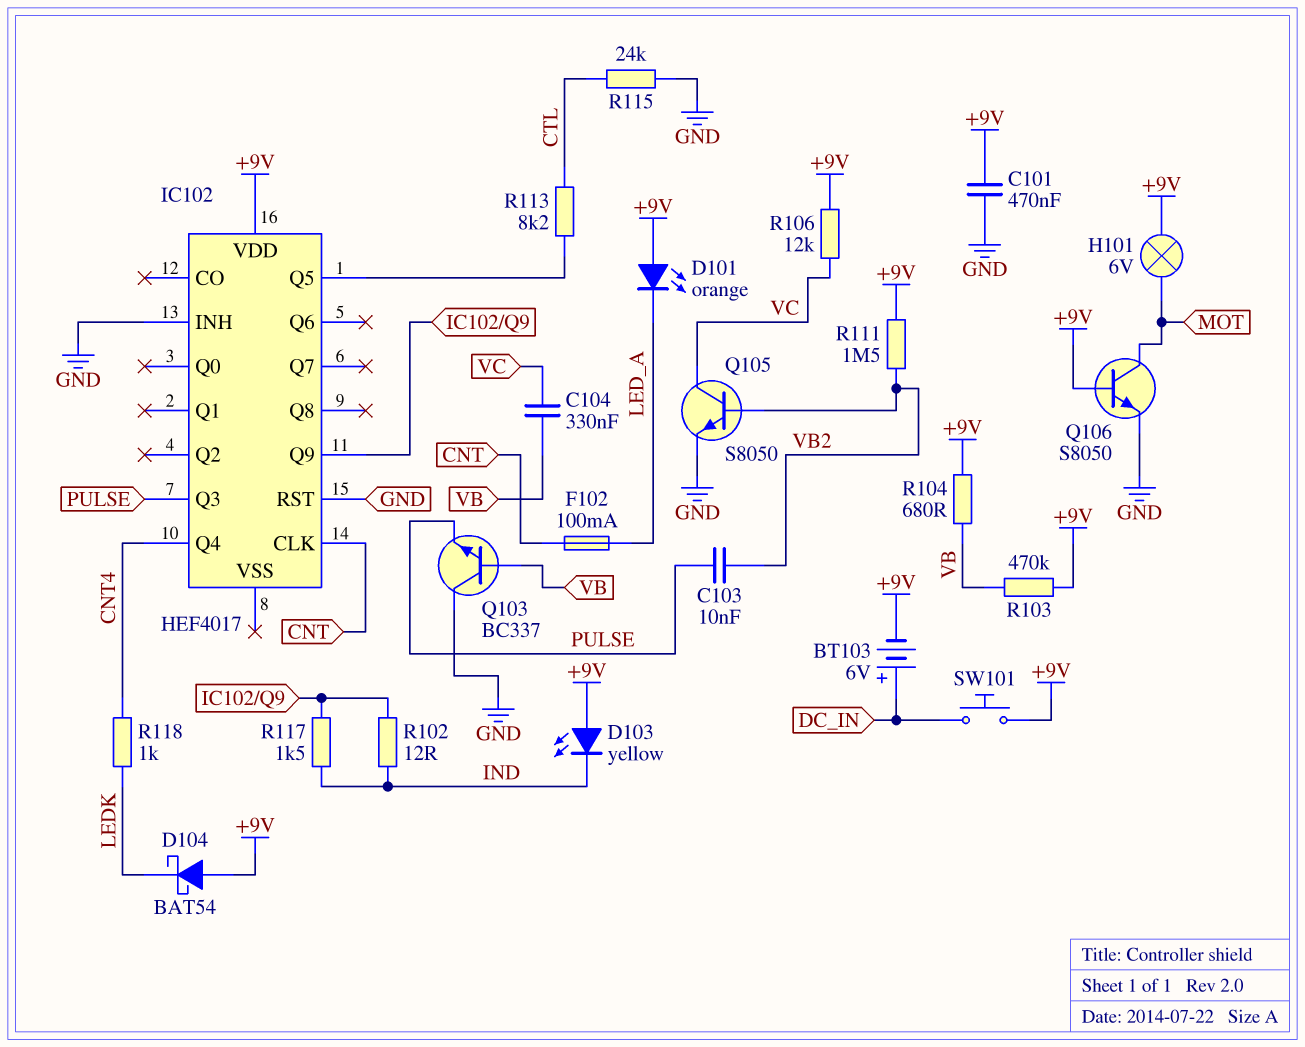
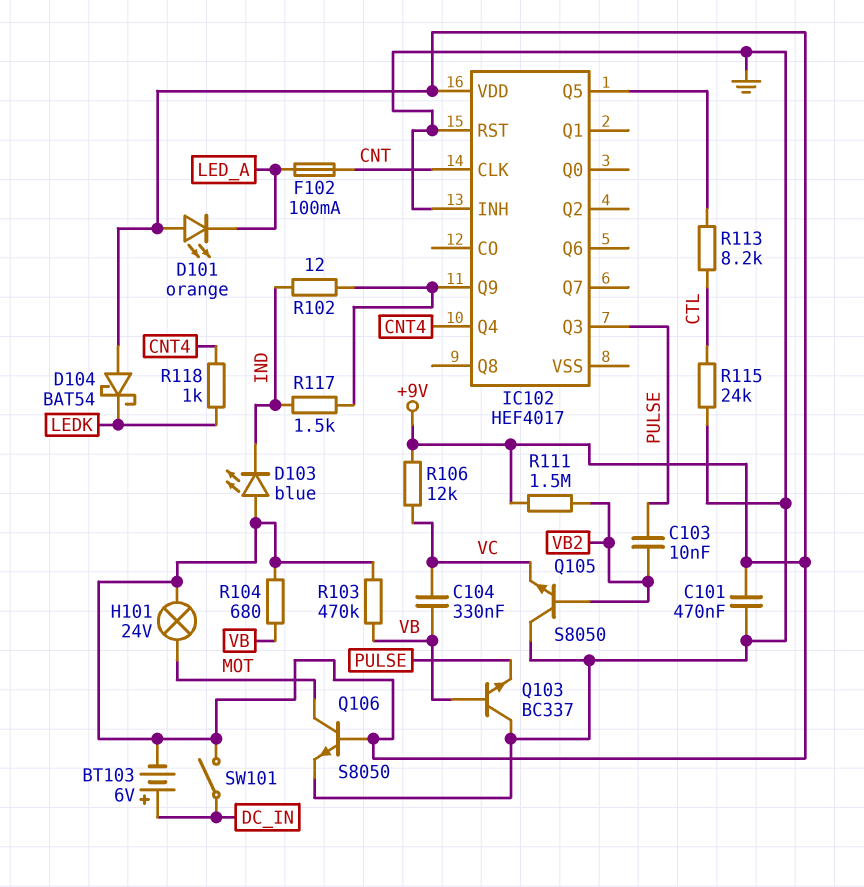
D103: LED yellow (A +9V, K IND) -> LED blue (A +9V, K IND)
H101: lamp 6V (+9V, MOT) -> lamp 24V (+9V, MOT)
Q105: NPN S8050 (B VB2, C VC, E GND) -> NPN S8050 (B VB2, C GND, E VC)
SW101: button (+9V, DC_IN) -> switch (+9V, DC_IN)

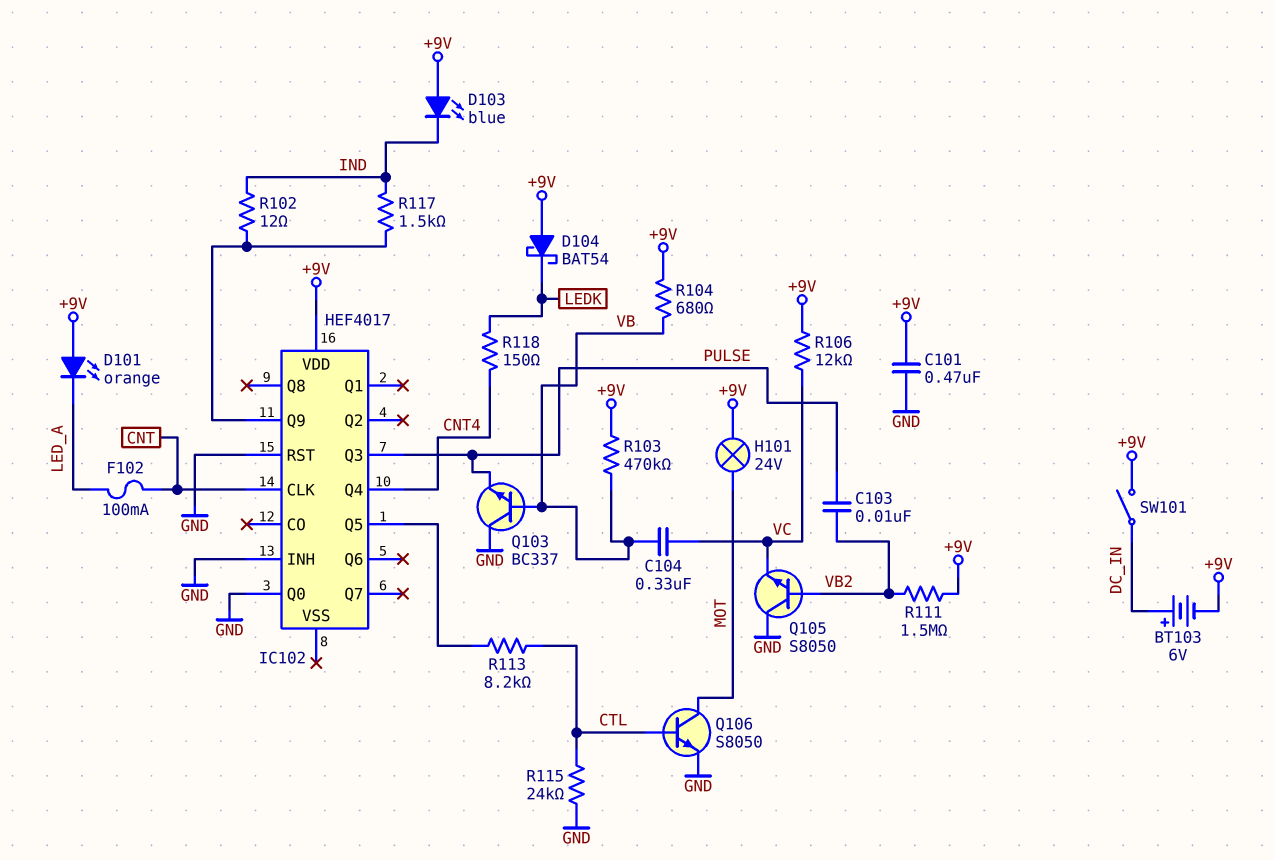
IC102 pin Q0: none -> GND
Q106: NPN S8050 (B +9V, C MOT, E GND) -> NPN S8050 (B CTL, C MOT, E GND)
R118: 1k (CNT4, LEDK) -> 150 (CNT4, LEDK)

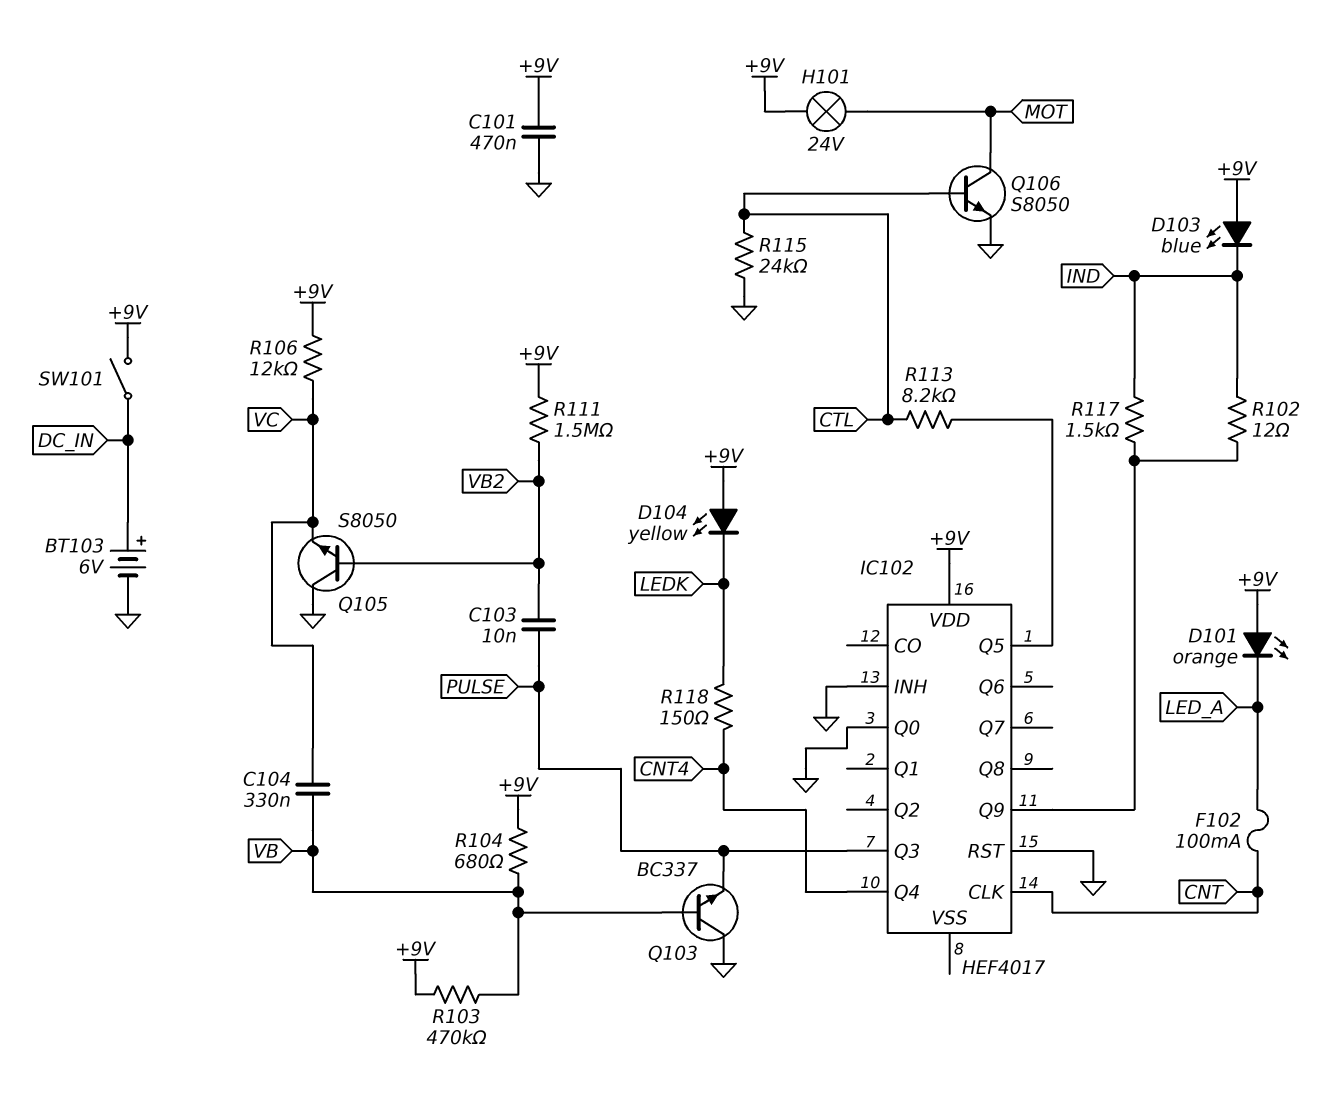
BT103: 6V (plus DC_IN, minus +9V) -> 6V (plus DC_IN, minus GND)
D104: schottky BAT54 (A +9V, K LEDK) -> LED yellow (A +9V, K LEDK)

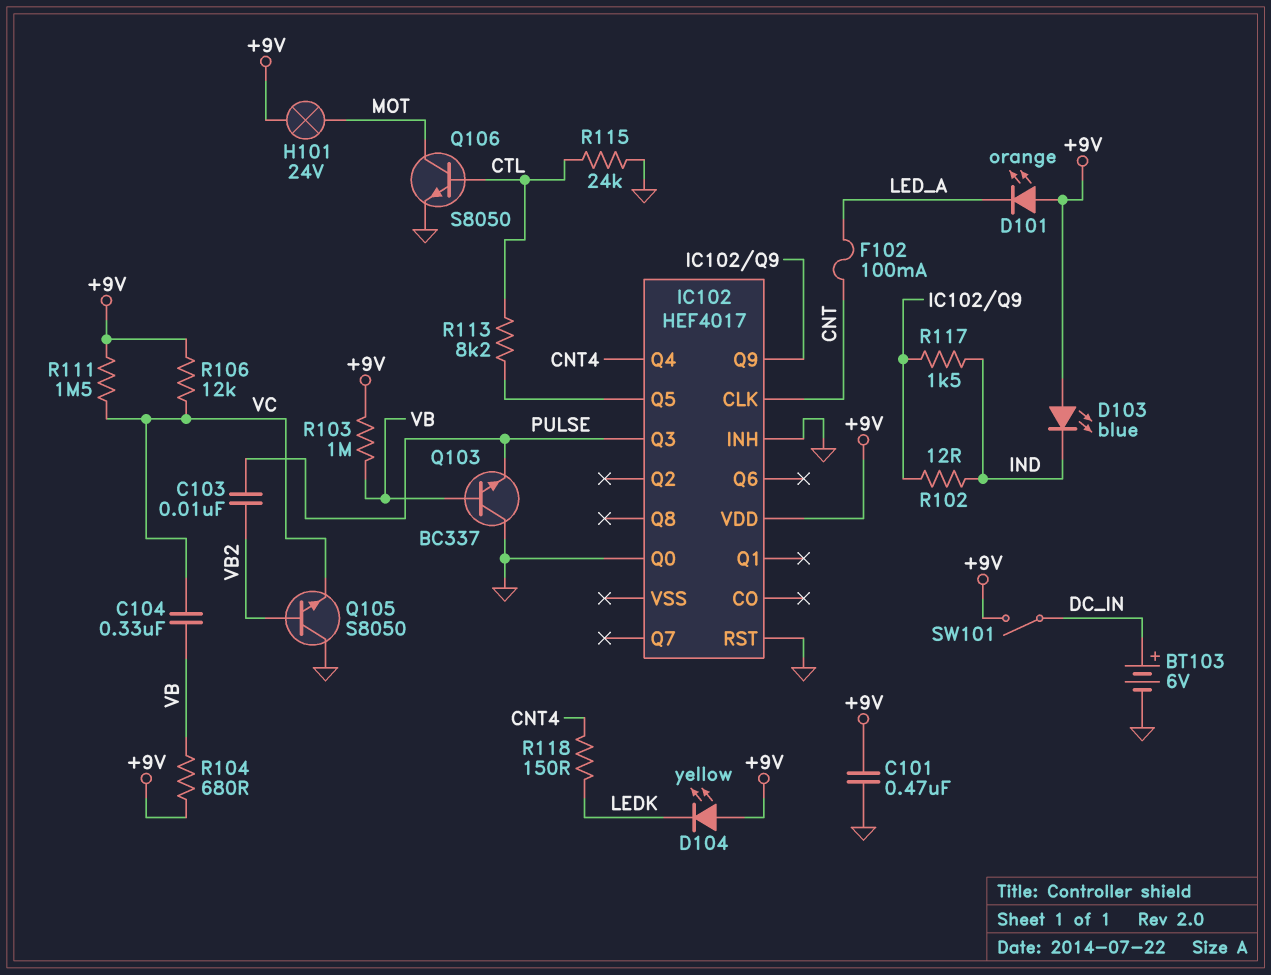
R103: 470k (+9V, VB) -> 1M (+9V, VB)
R111: 1.5M (+9V, VB2) -> 1.5M (+9V, VC)

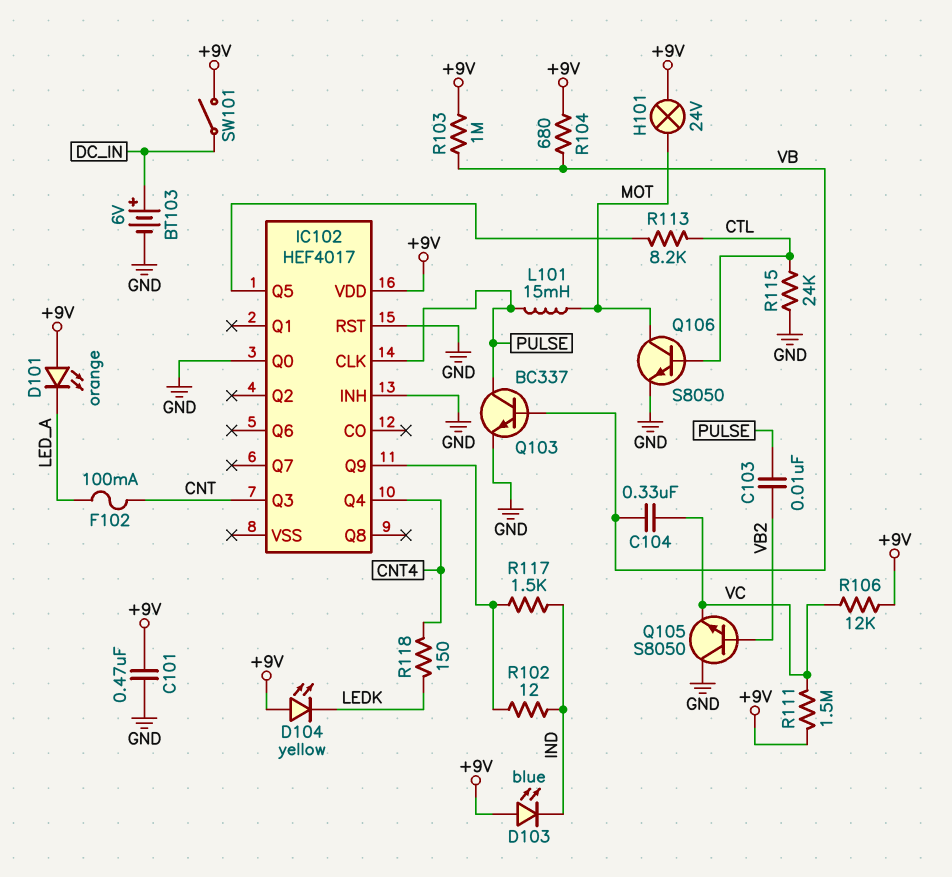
IC102 pin CLK: CNT -> PULSE
IC102 pin Q3: PULSE -> CNT
L101: none -> 15mH (MOT, PULSE)
Q103: NPN BC337 (B VB, C GND, E PULSE) -> NPN BC337 (B VB, C PULSE, E GND)

